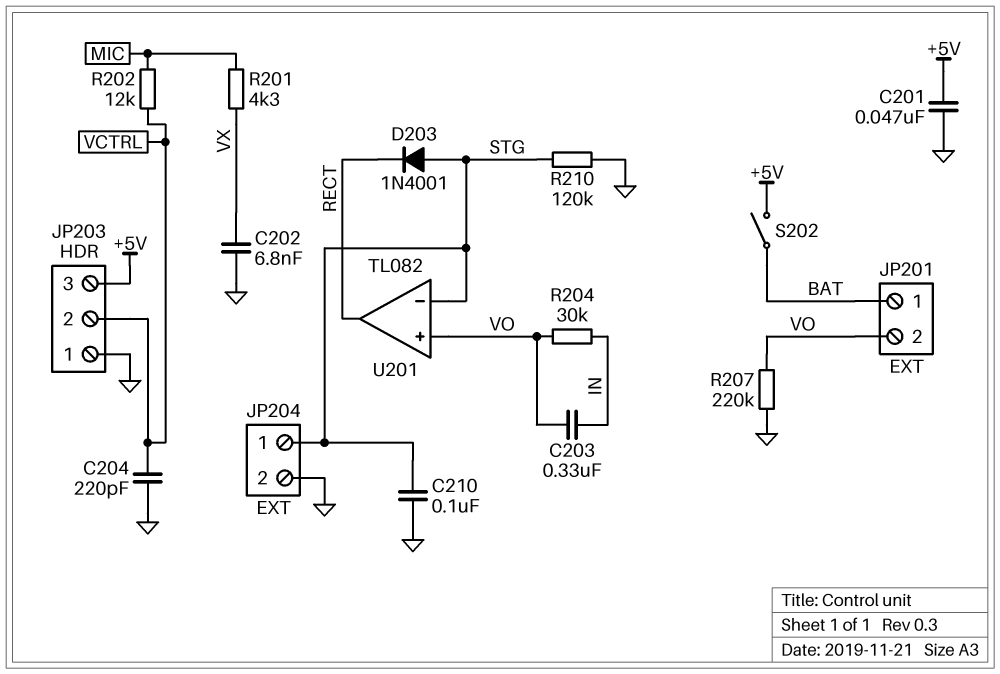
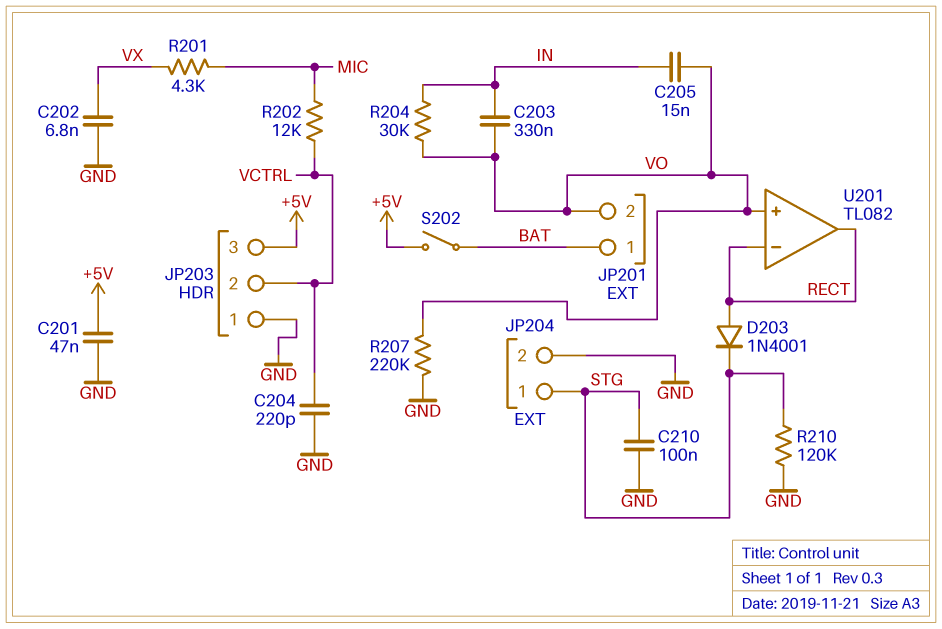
C205: none -> 15nF (IN, VO)
D203: diode 1N4001 (A STG, K RECT) -> diode 1N4001 (A RECT, K STG)
U201 pin in-: STG -> RECT

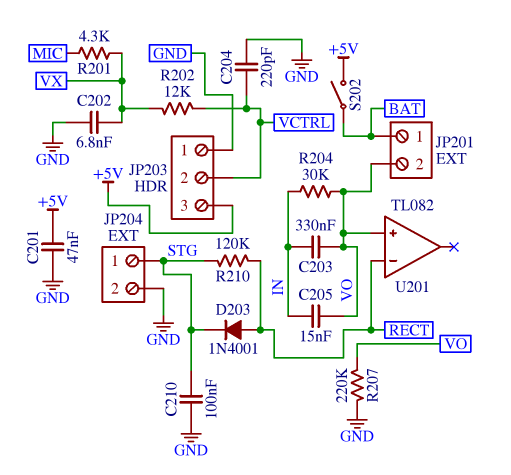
R202: 12k (MIC, VCTRL) -> 12k (VCTRL, VX)
R210: 120k (GND, STG) -> 120k (RECT, STG)
U201 pin out: RECT -> none

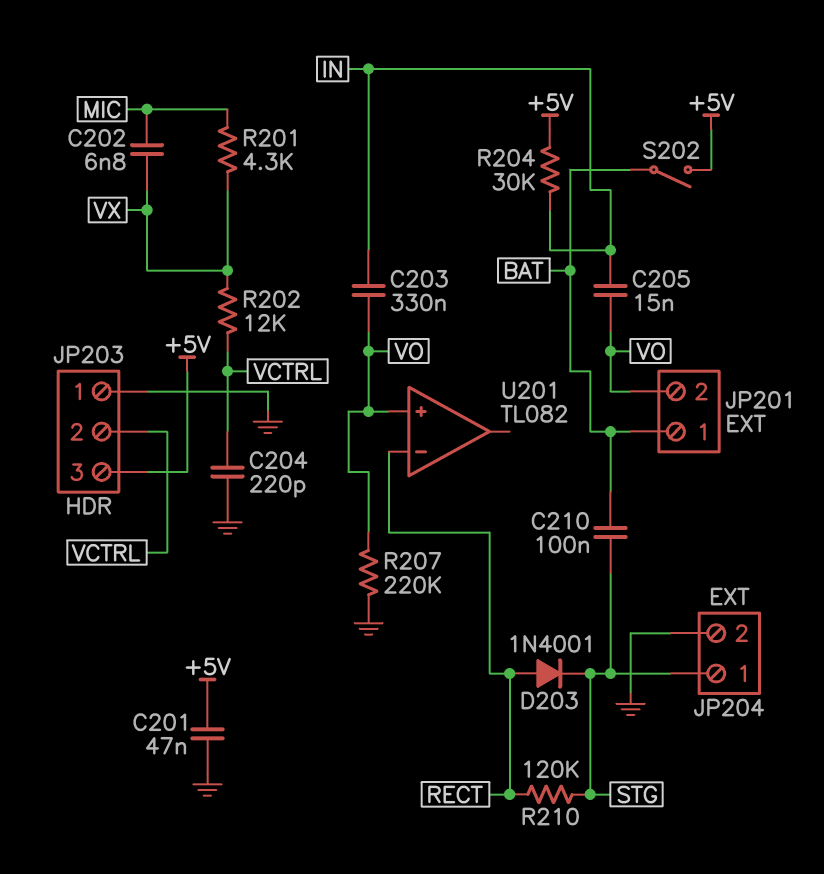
C202: 6.8nF (GND, VX) -> 6.8nF (MIC, VX)
C210: 100nF (GND, STG) -> 100nF (BAT, STG)
R204: 30k (IN, VO) -> 30k (+5V, IN)

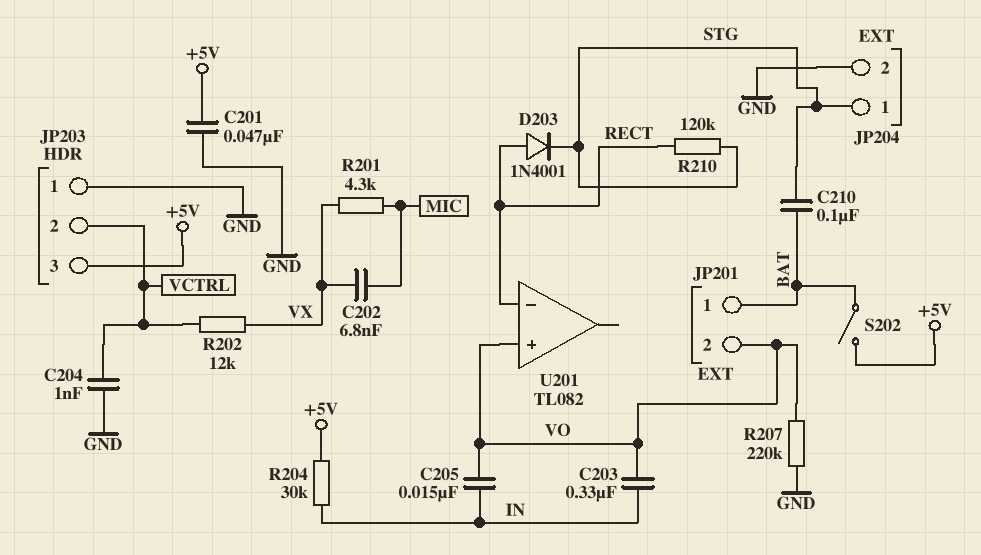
C204: 220pF (GND, VCTRL) -> 1nF (GND, VCTRL)

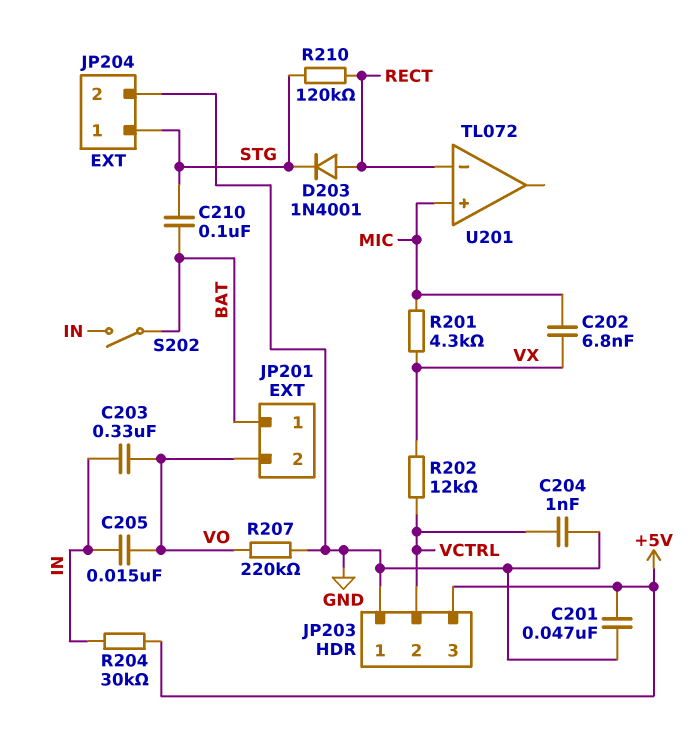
S202: switch (+5V, BAT) -> switch (BAT, IN)
U201: TL082 -> TL072
U201 pin in+: VO -> MIC

